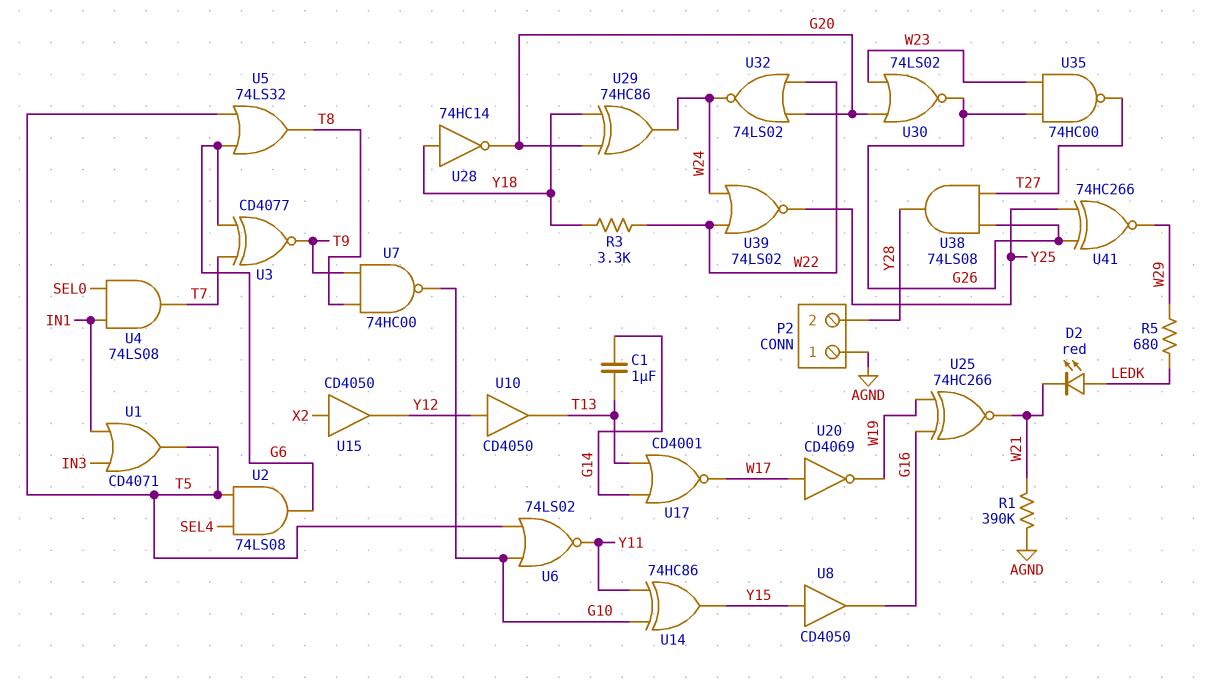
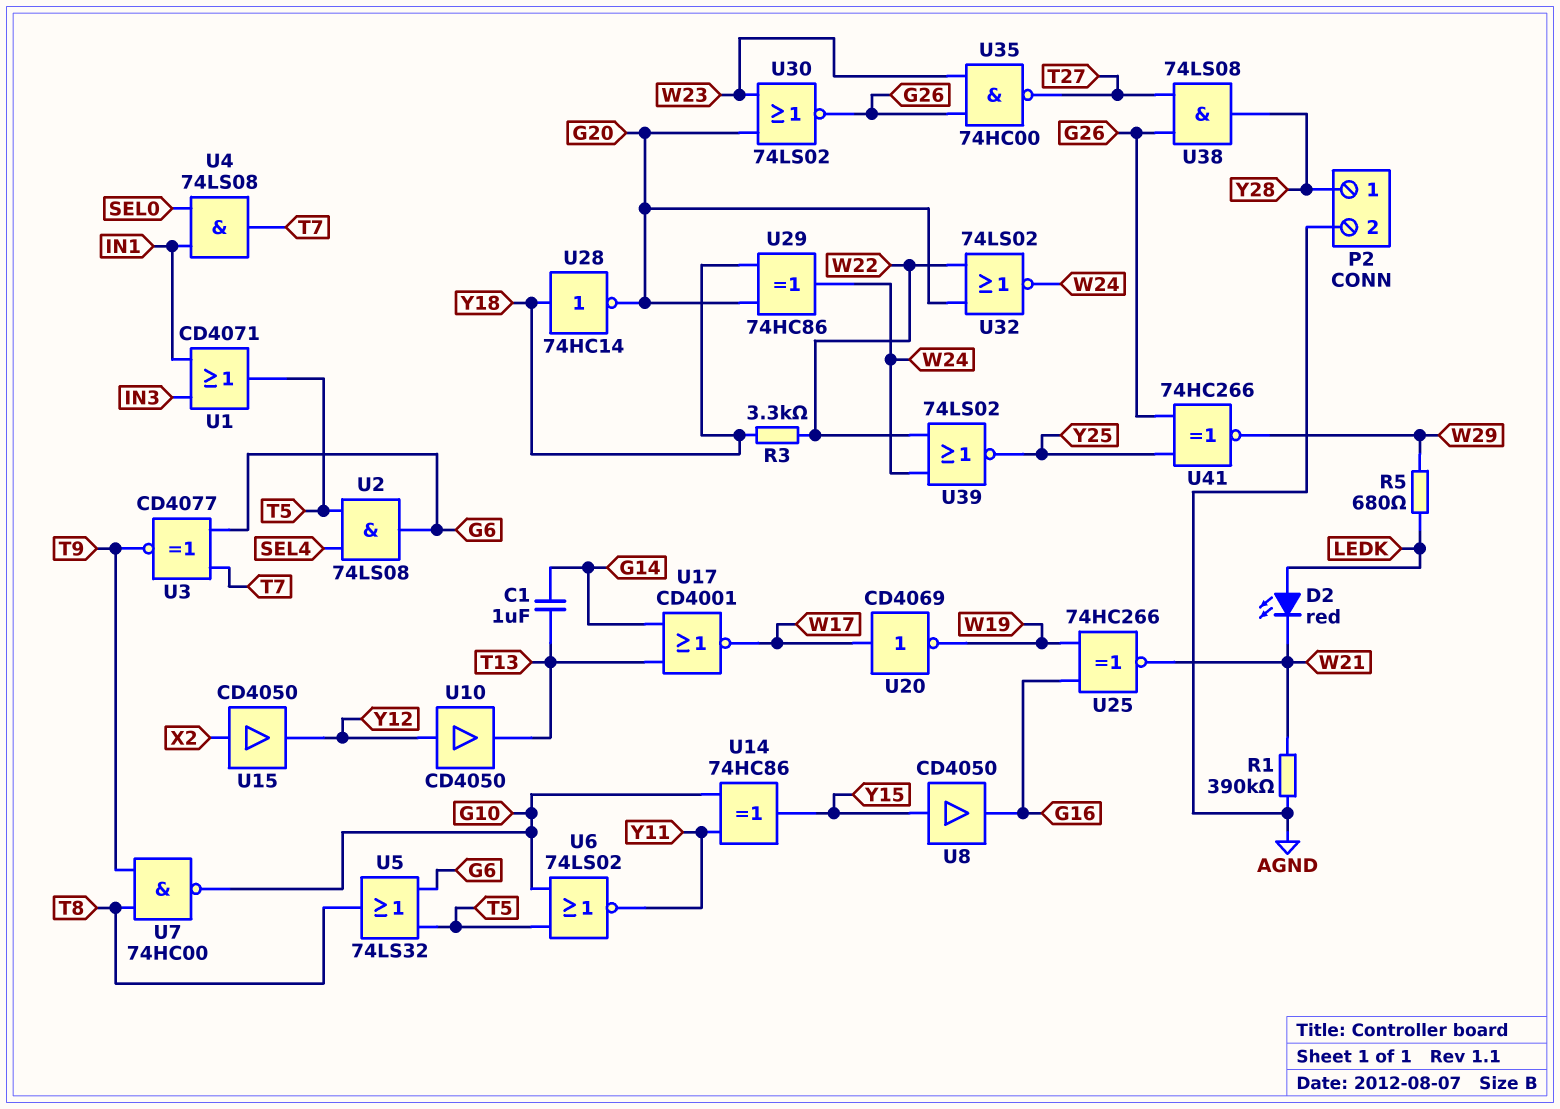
P2 pin 1: AGND -> Y28
P2 pin 2: Y28 -> AGND

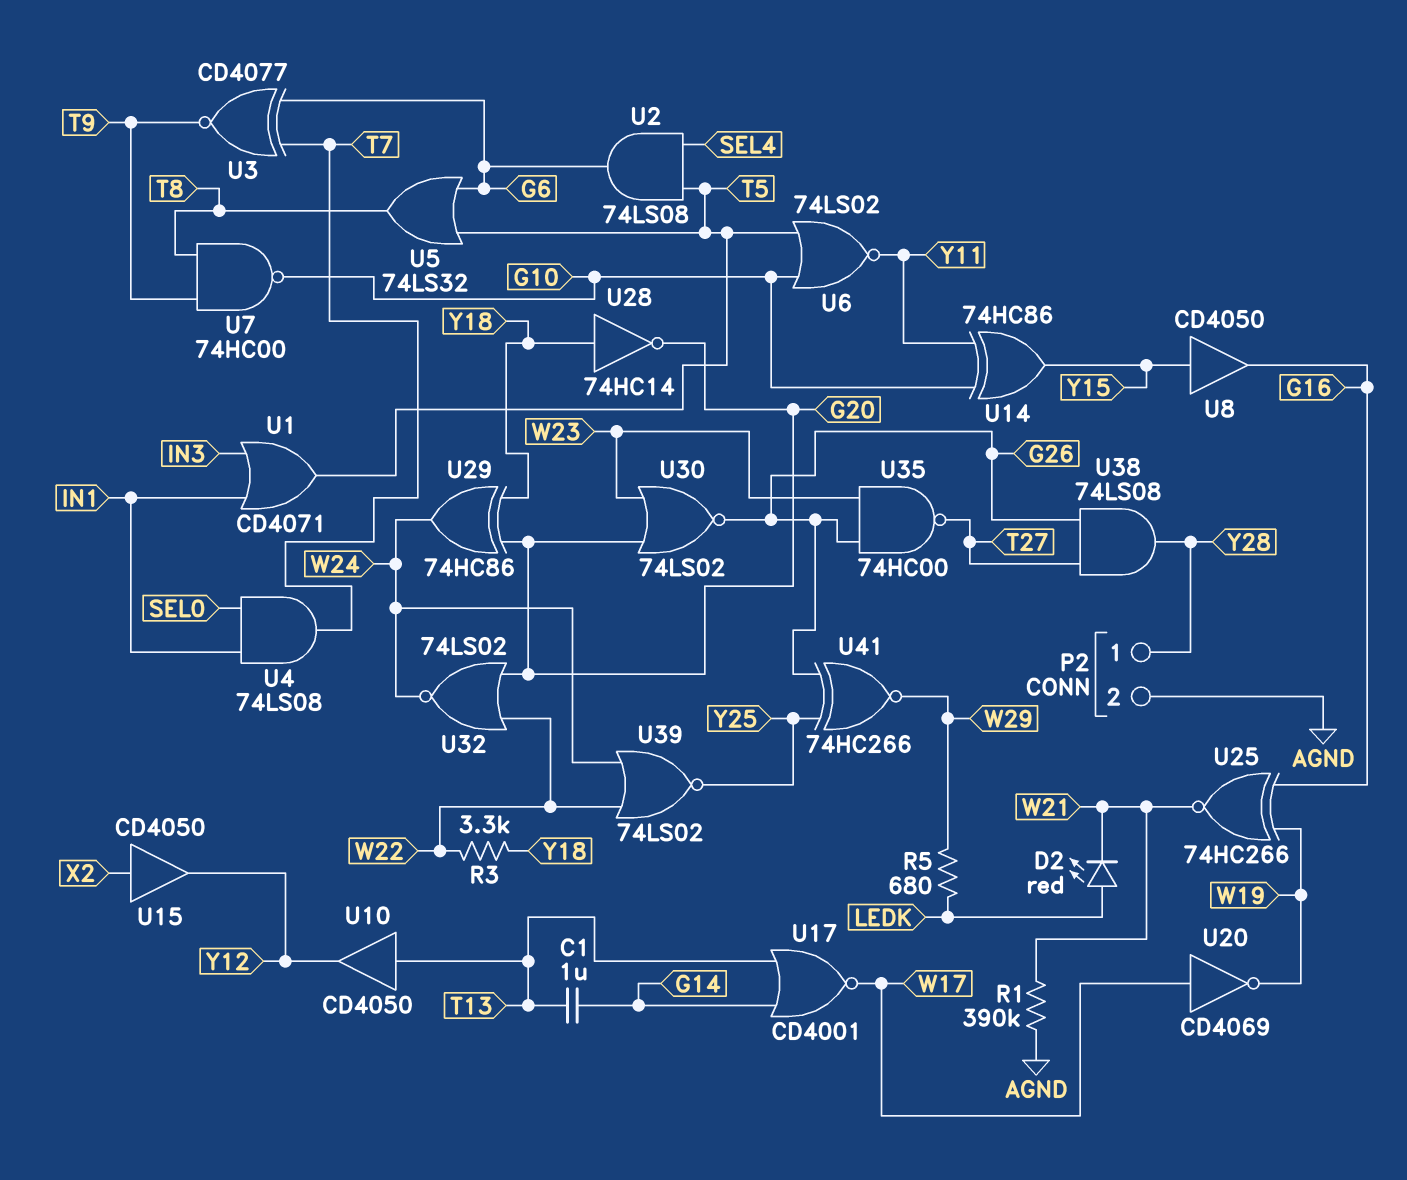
U10: buffer CD4050 (in Y12, out T13) -> buffer CD4050 (in T13, out Y12)

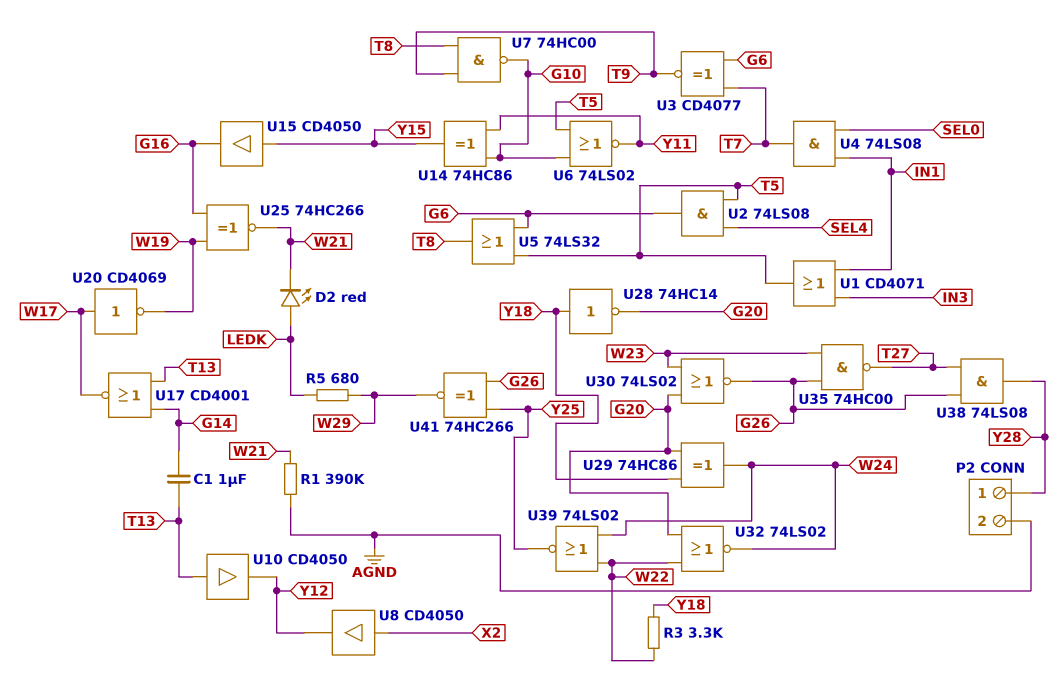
U8: buffer CD4050 (in Y15, out G16) -> buffer CD4050 (in X2, out Y12)
U15: buffer CD4050 (in X2, out Y12) -> buffer CD4050 (in Y15, out G16)

